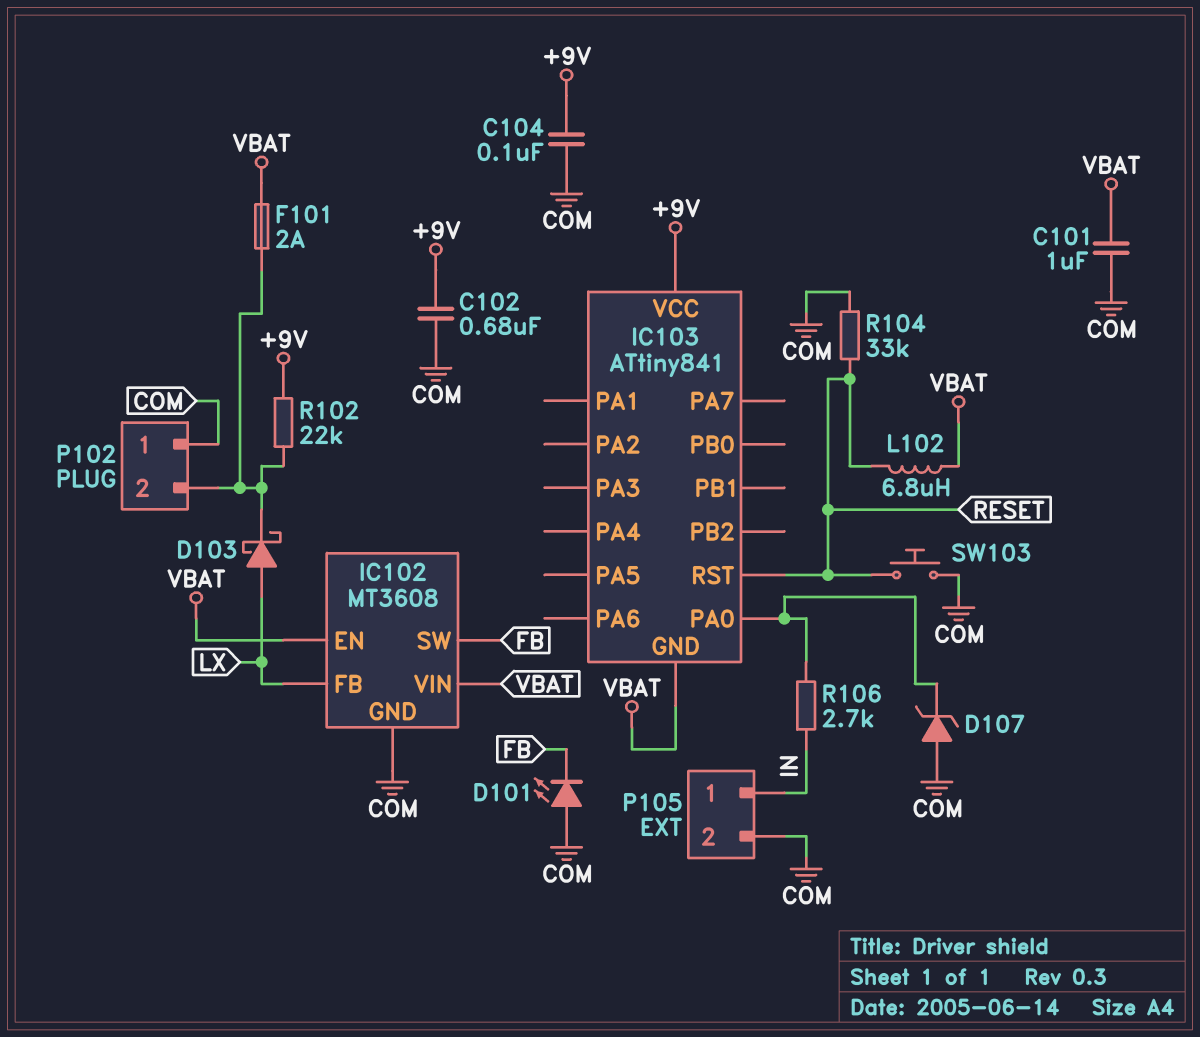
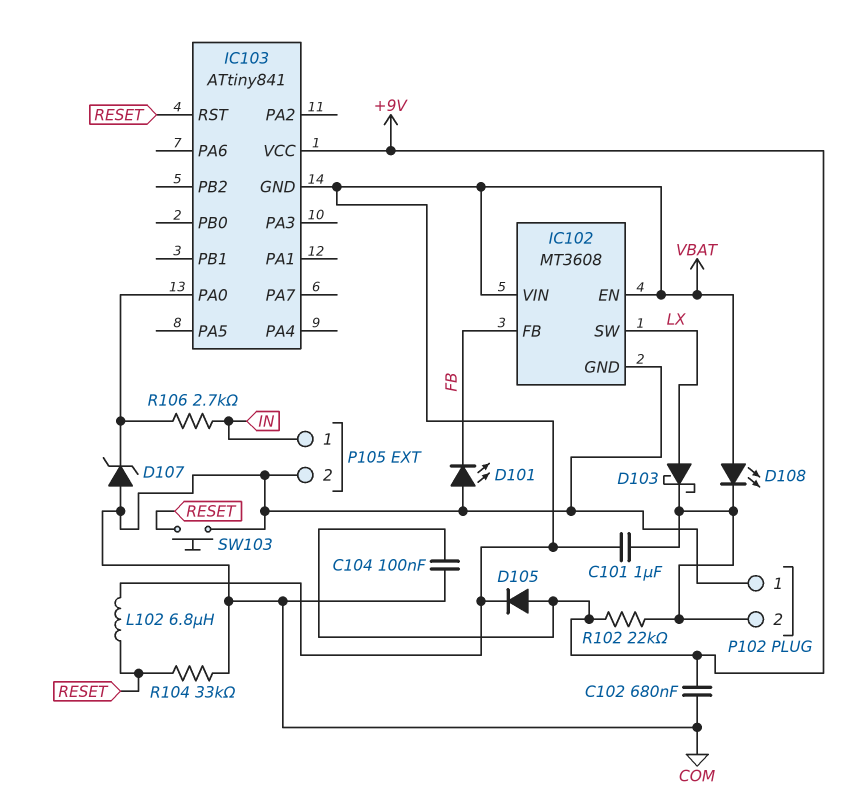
C101: 1uF (COM, VBAT) -> 1uF (P102/2, VBAT)
D105: none -> diode (A +9V, K VBAT)
D108: none -> LED (A VBAT, K P102/2)
F101: 2A (P102/2, VBAT) -> none
IC102 pin FB: LX -> FB
IC102 pin SW: FB -> LX

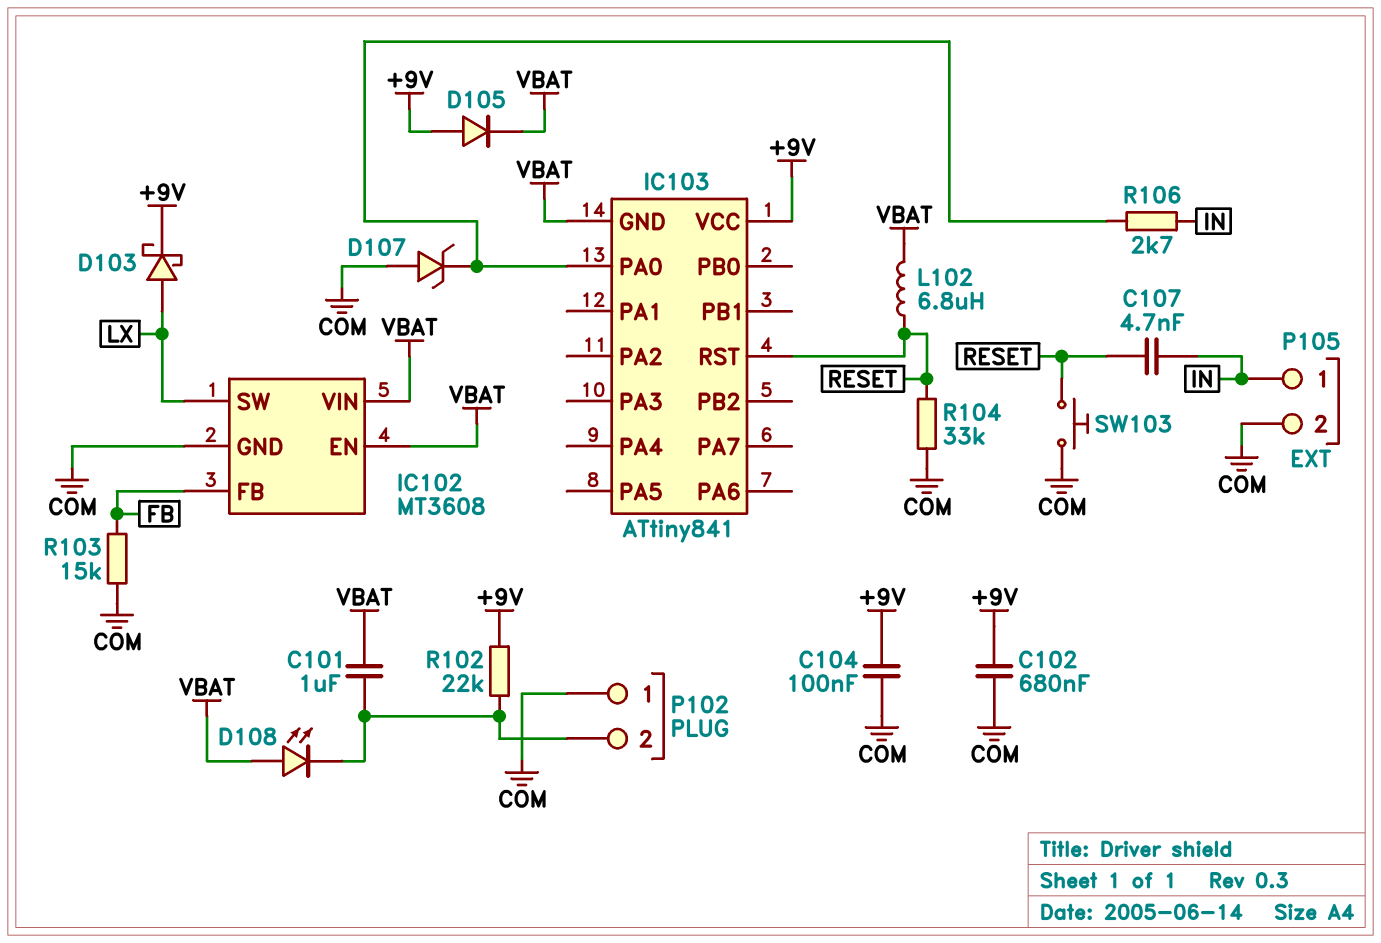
C107: none -> 4.7nF (IN, RESET)
D101: LED (A COM, K FB) -> none
D103: schottky (A LX, K P102/2) -> schottky (A LX, K +9V)
R103: none -> 15k (COM, FB)

